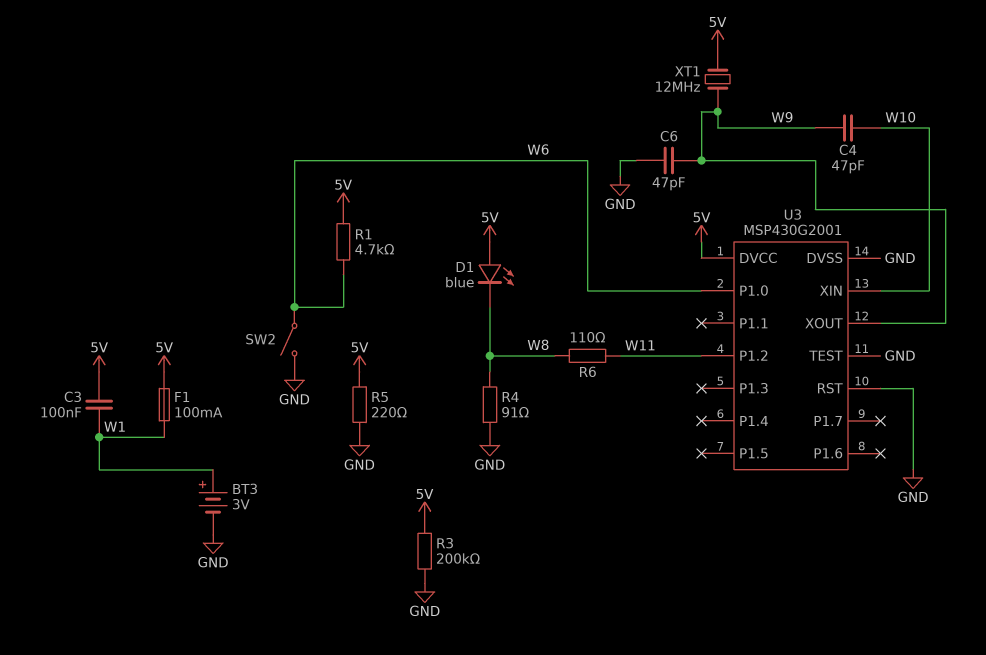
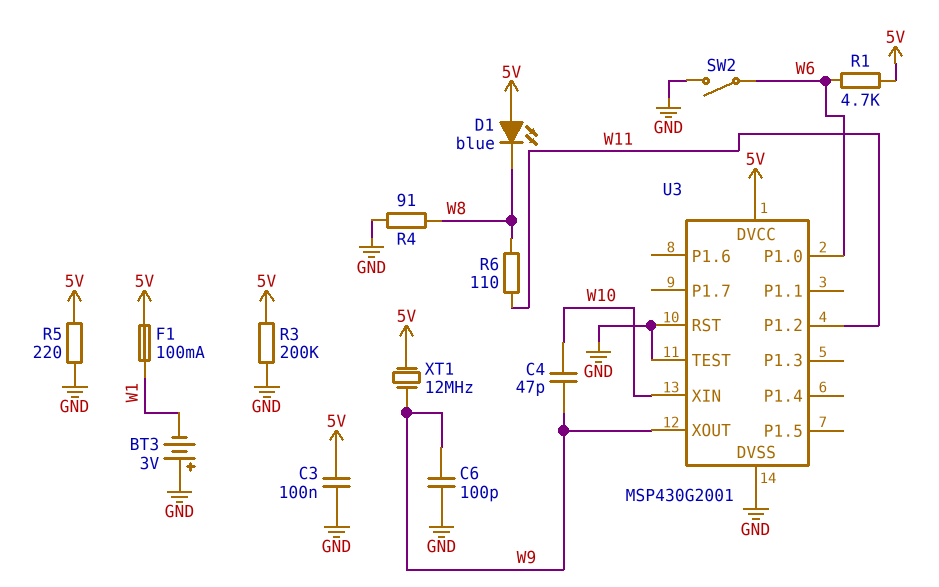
BT3: 3V (plus W1, minus GND) -> 3V (plus GND, minus W1)
C3: 100nF (5V, W1) -> 100nF (5V, GND)
C6: 47pF (GND, W9) -> 100pF (GND, W9)

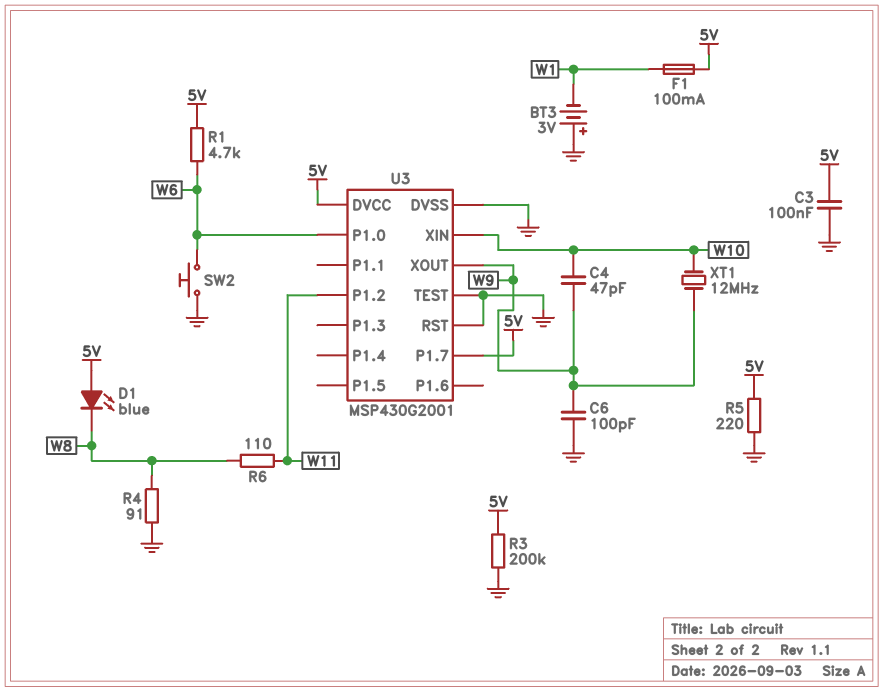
SW2: switch (GND, W6) -> button (GND, W6)
U3 pin P1.7: none -> 5V
XT1: 12MHz (5V, W9) -> 12MHz (W9, W10)

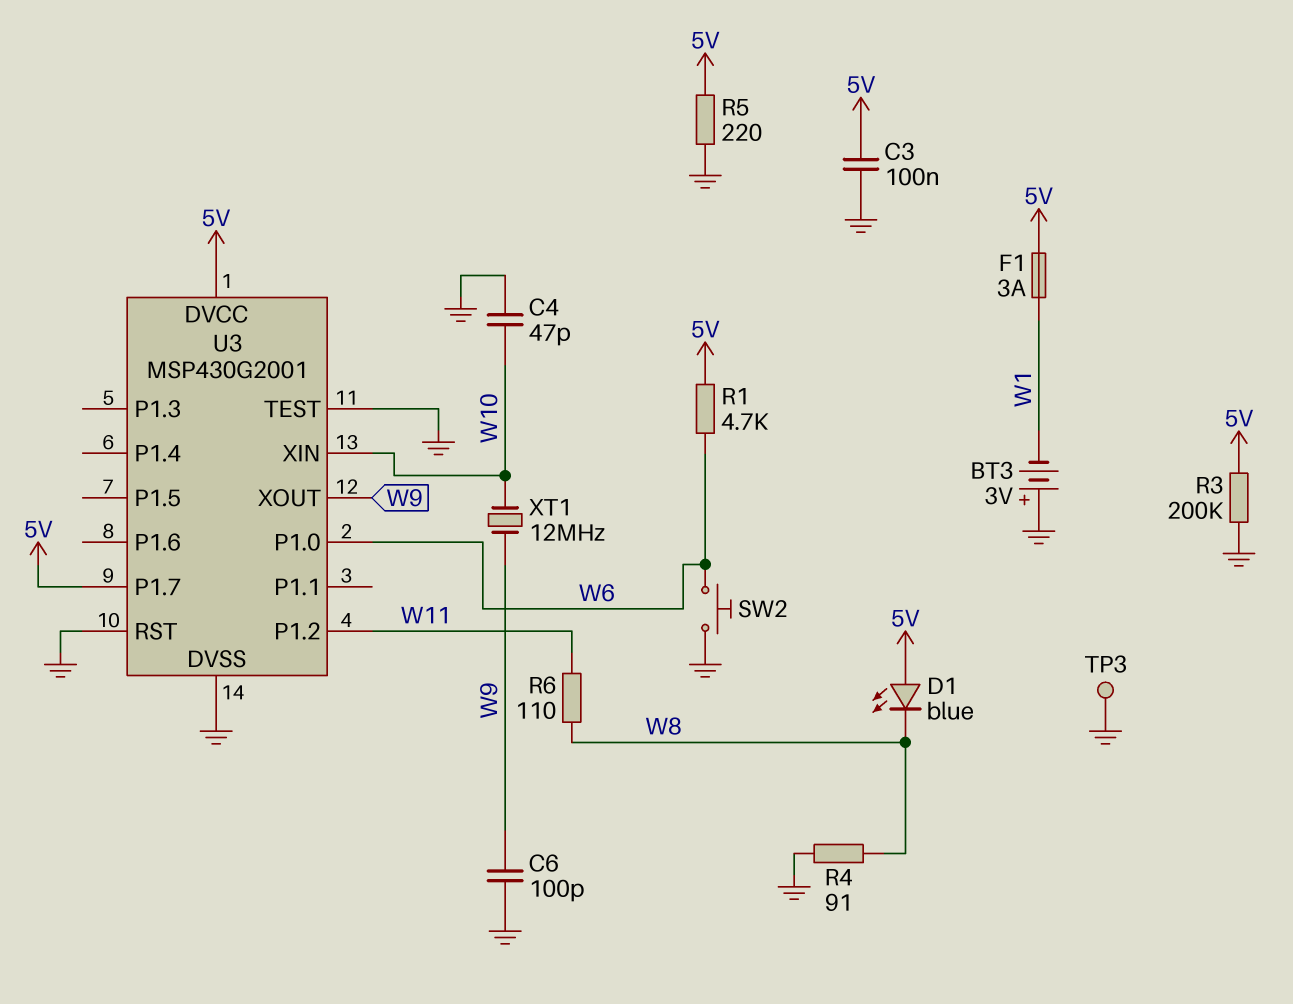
C4: 47pF (W9, W10) -> 47pF (GND, W10)
F1: 100mA (5V, W1) -> 3A (5V, W1)
TP3: none -> test point (GND)

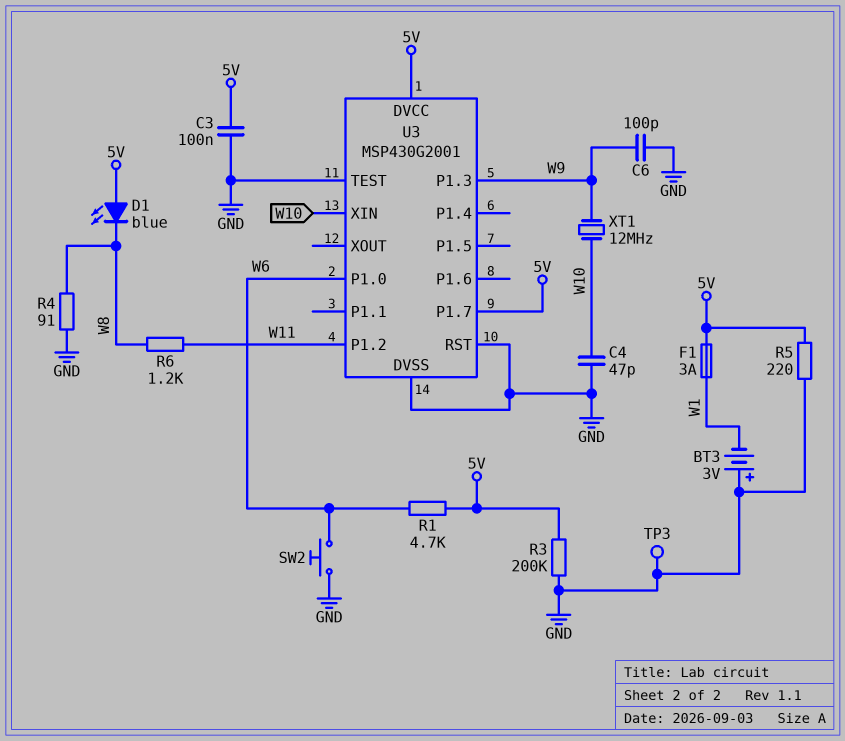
R6: 110 (W8, W11) -> 1.2k (W8, W11)
U3 pin P1.3: none -> W9
U3 pin XOUT: W9 -> none

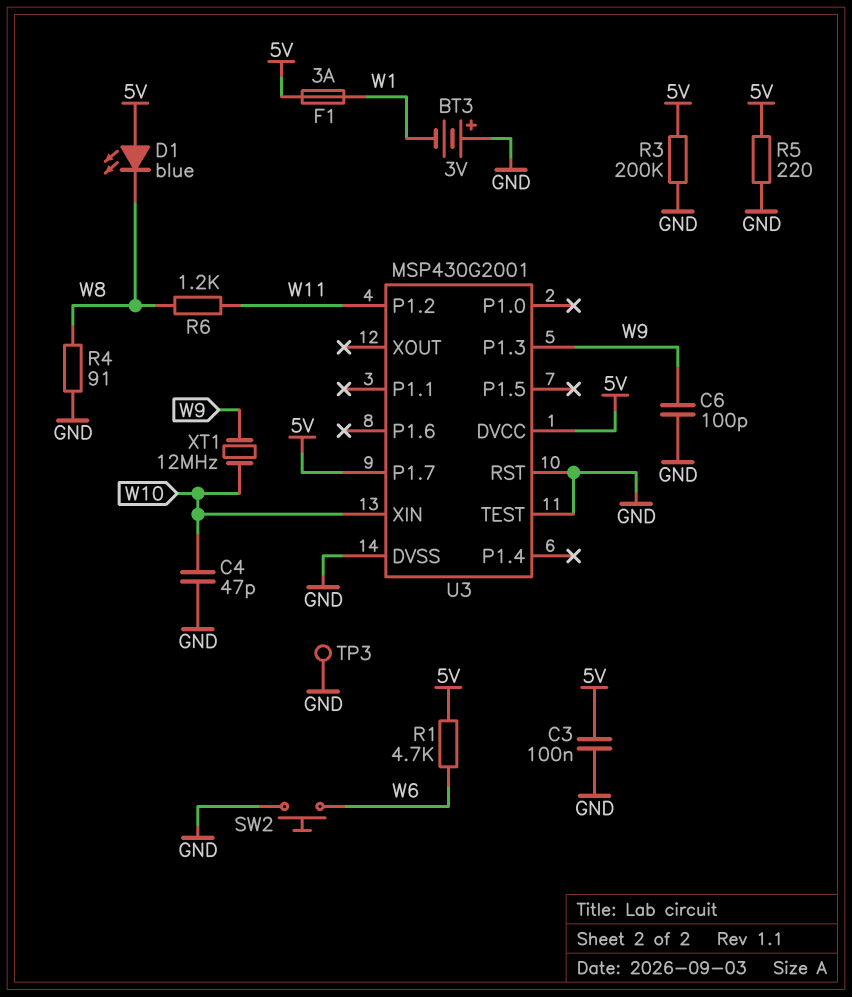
U3 pin P1.0: W6 -> none

